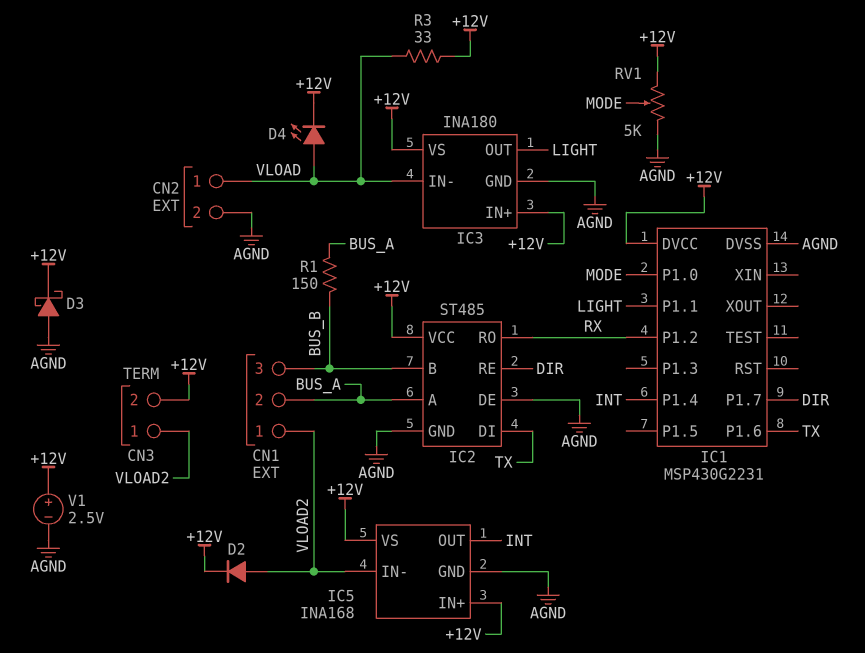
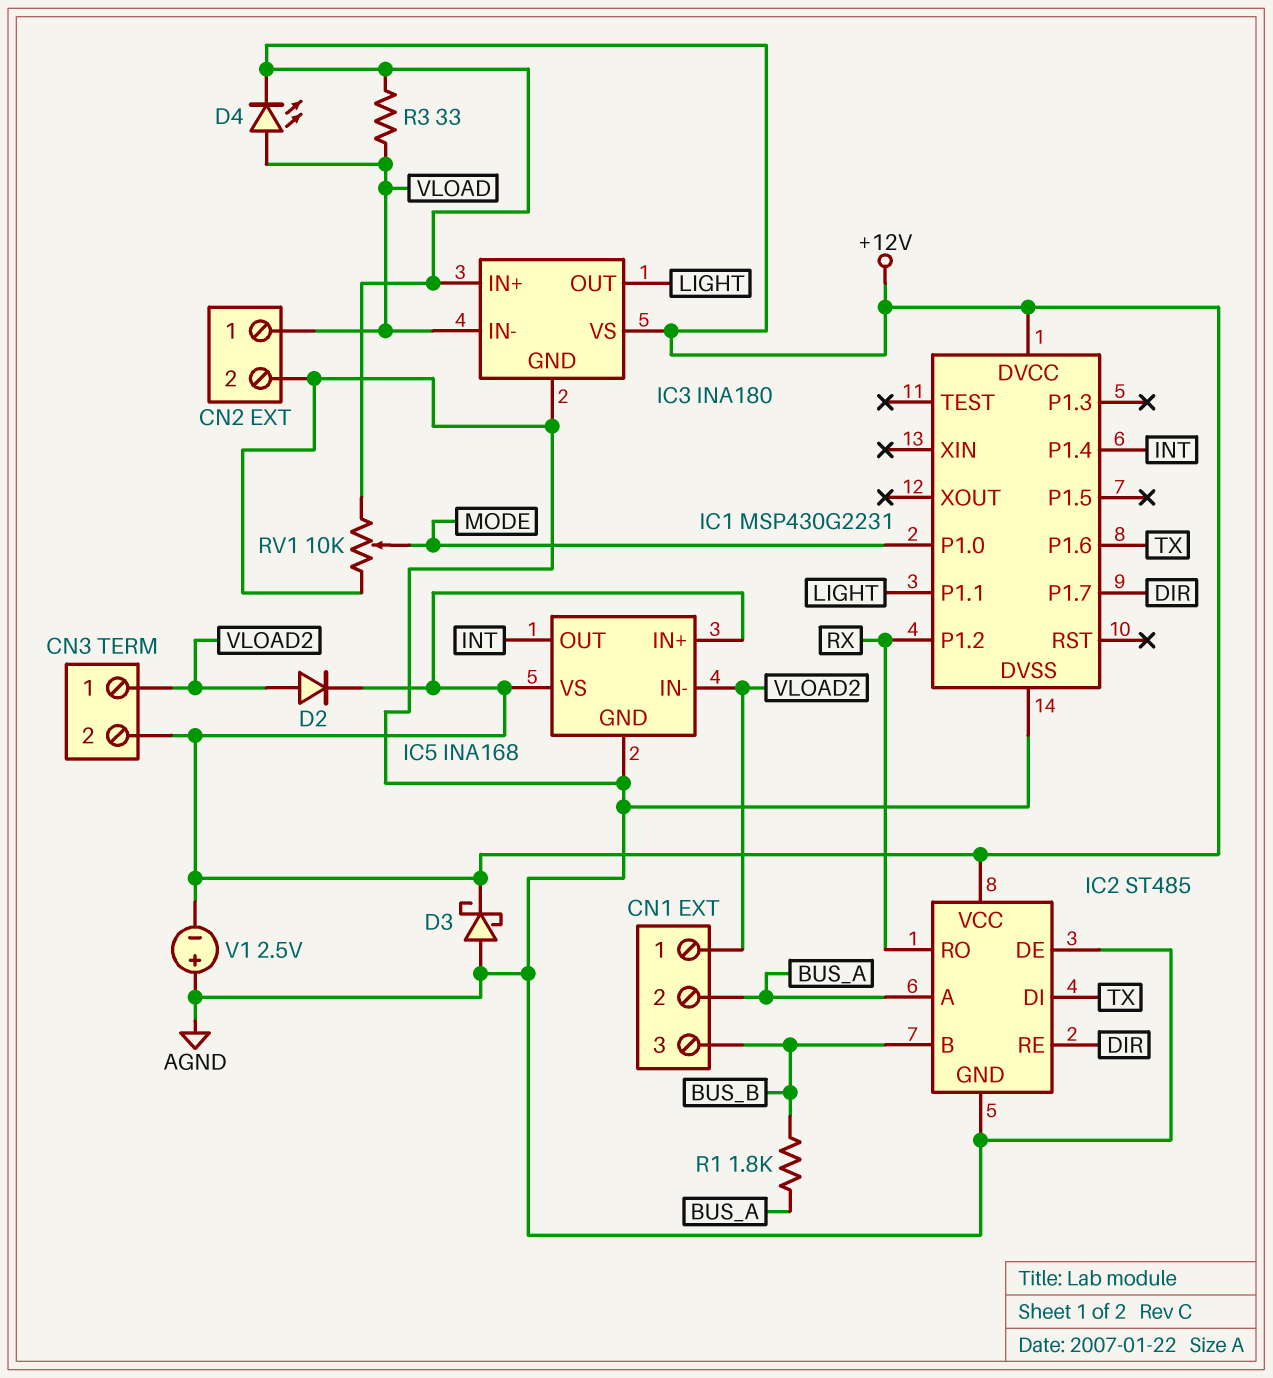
R1: 150 (BUS_A, BUS_B) -> 1.8k (BUS_A, BUS_B)
RV1: 5k (+12V, AGND, wiper MODE) -> 10k (+12V, AGND, wiper MODE)
V1: 2.5V (plus +12V, minus AGND) -> 2.5V (plus AGND, minus +12V)

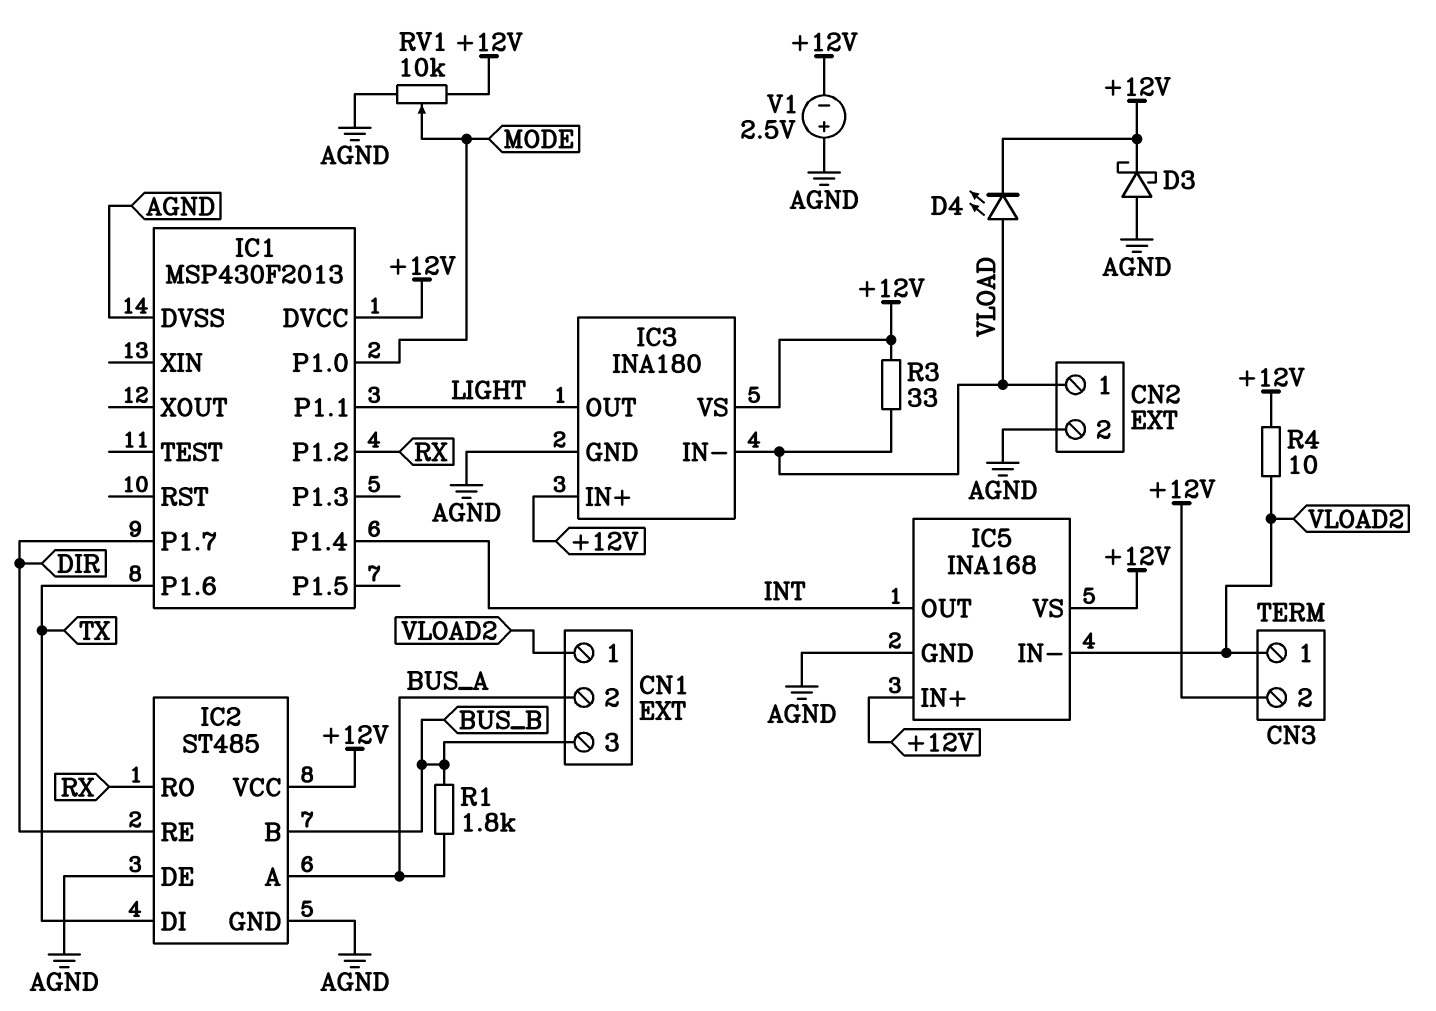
D2: diode (A VLOAD2, K +12V) -> none
IC1: MSP430G2231 -> MSP430F2013
R4: none -> 10 (+12V, VLOAD2)

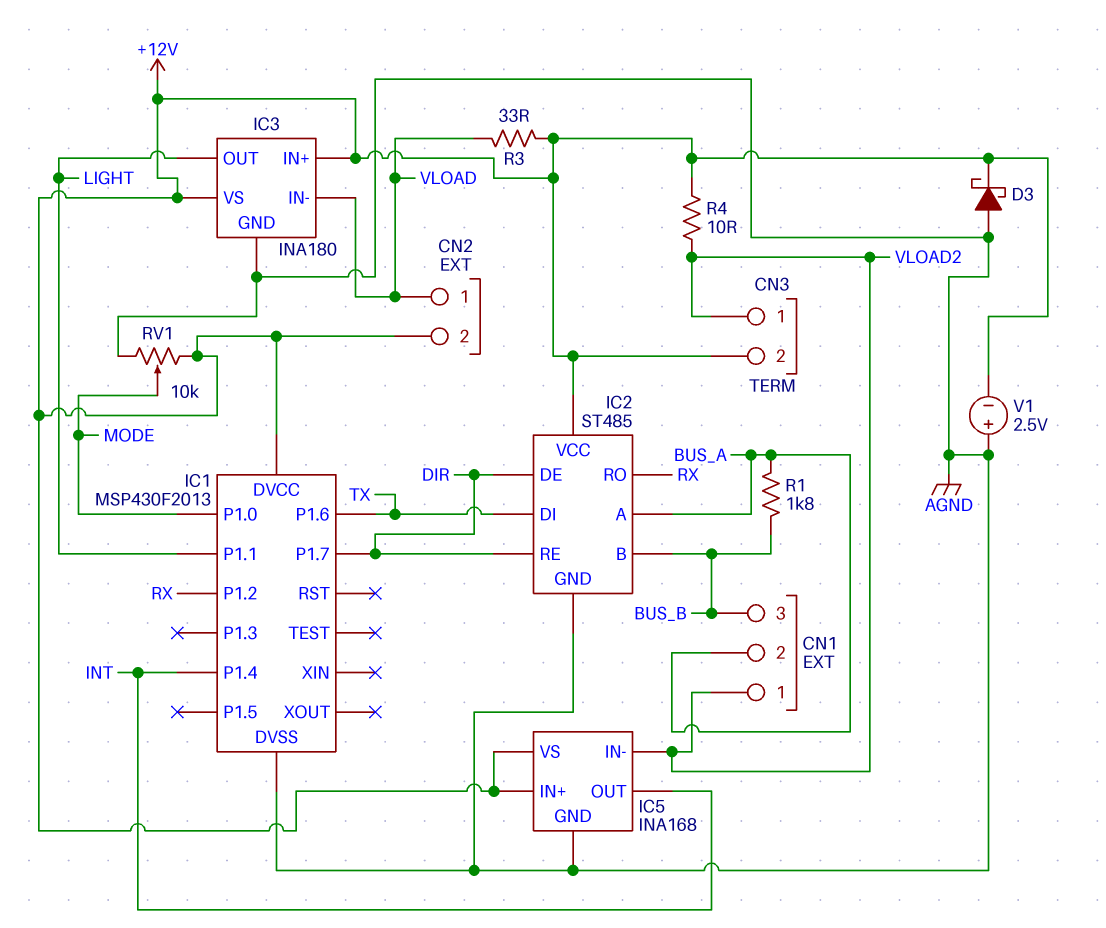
CN2 pin 2: AGND -> +12V
D4: LED (A VLOAD, K +12V) -> none
IC2 pin DE: AGND -> DIR

